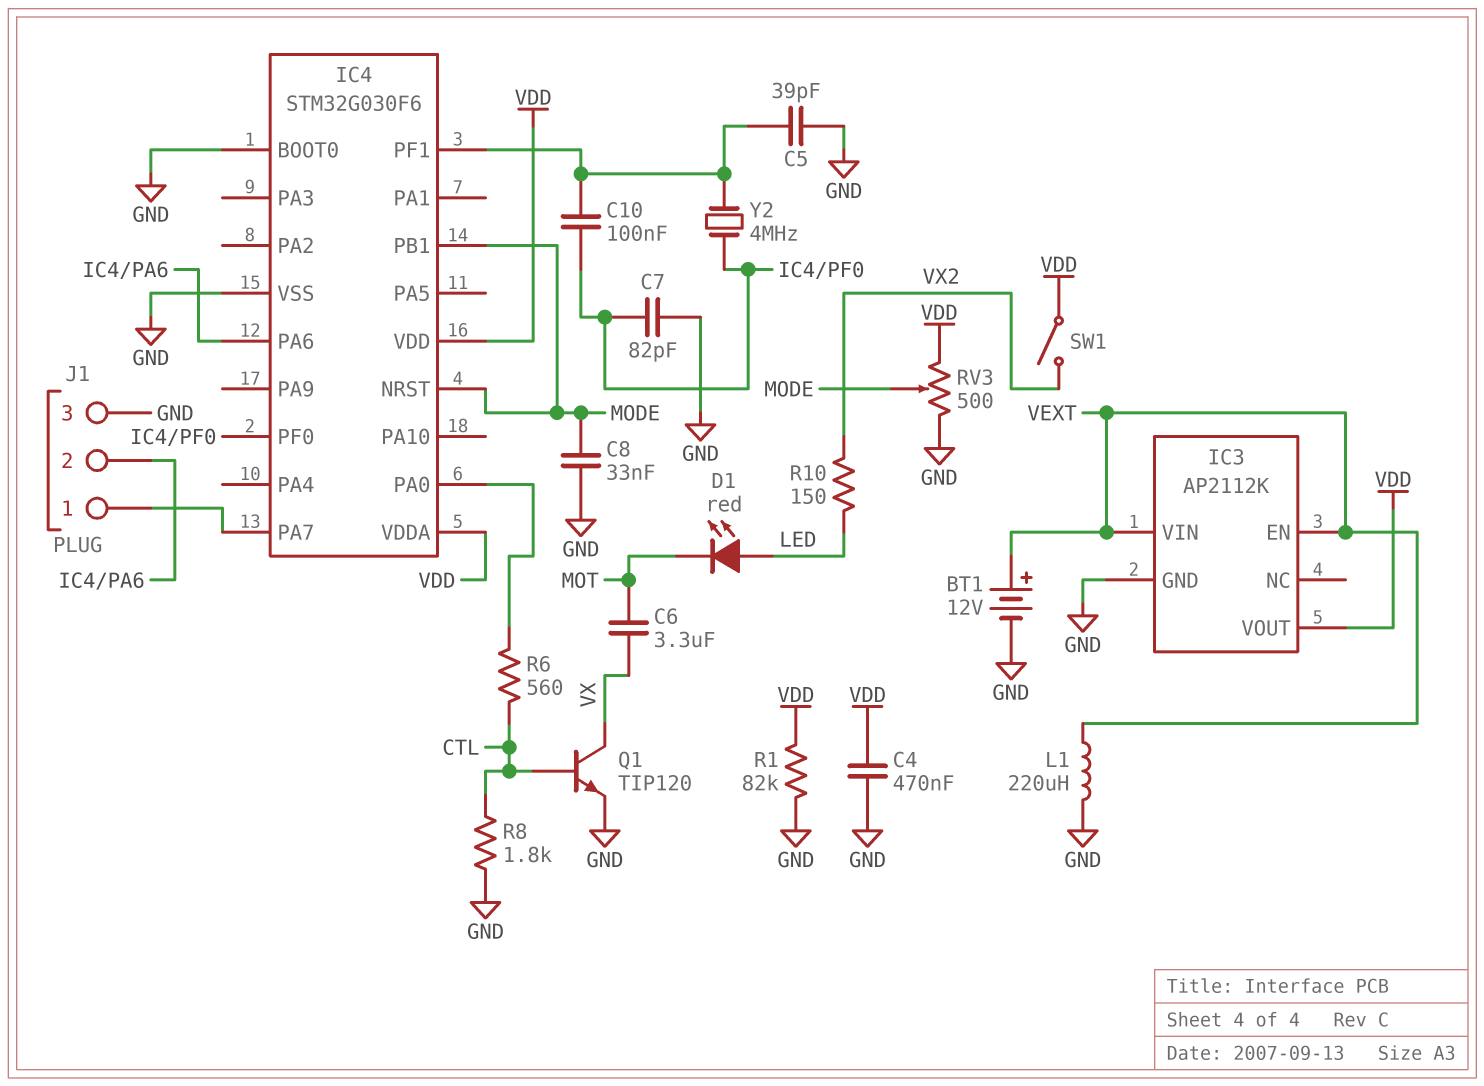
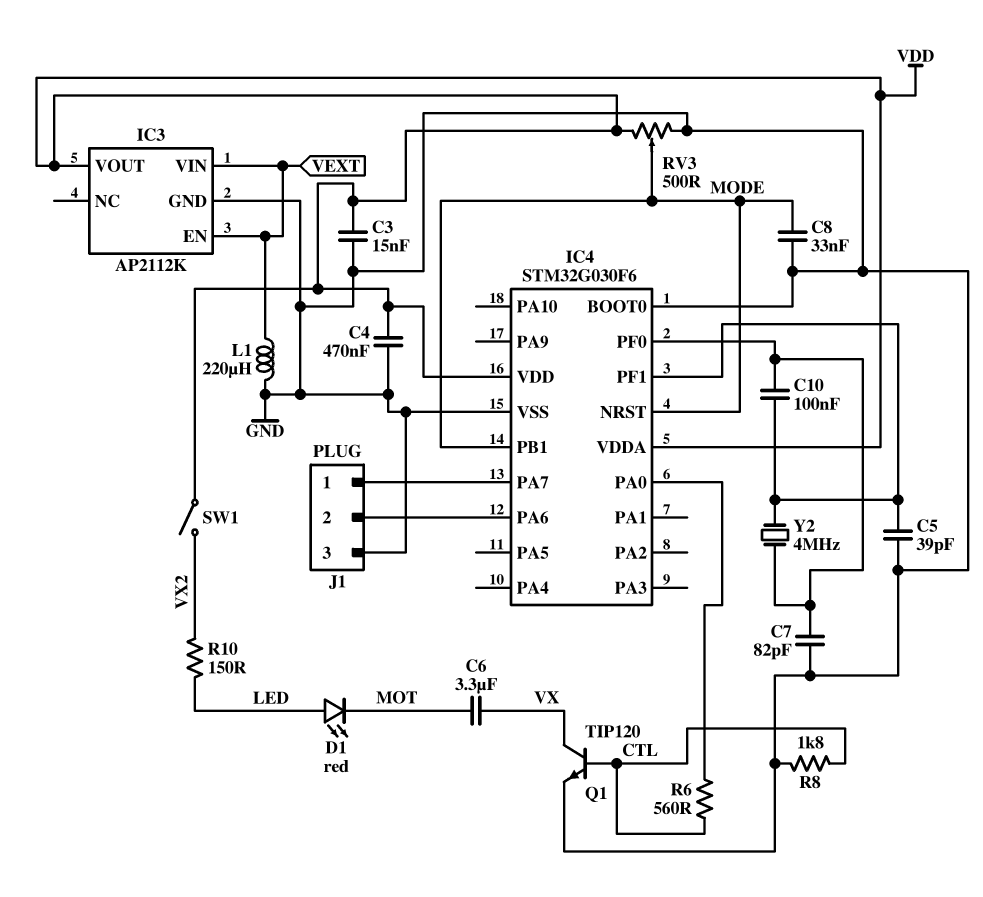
BT1: 12V (plus VEXT, minus GND) -> none
C3: none -> 15nF (GND, VDD)
R1: 82k (GND, VDD) -> none

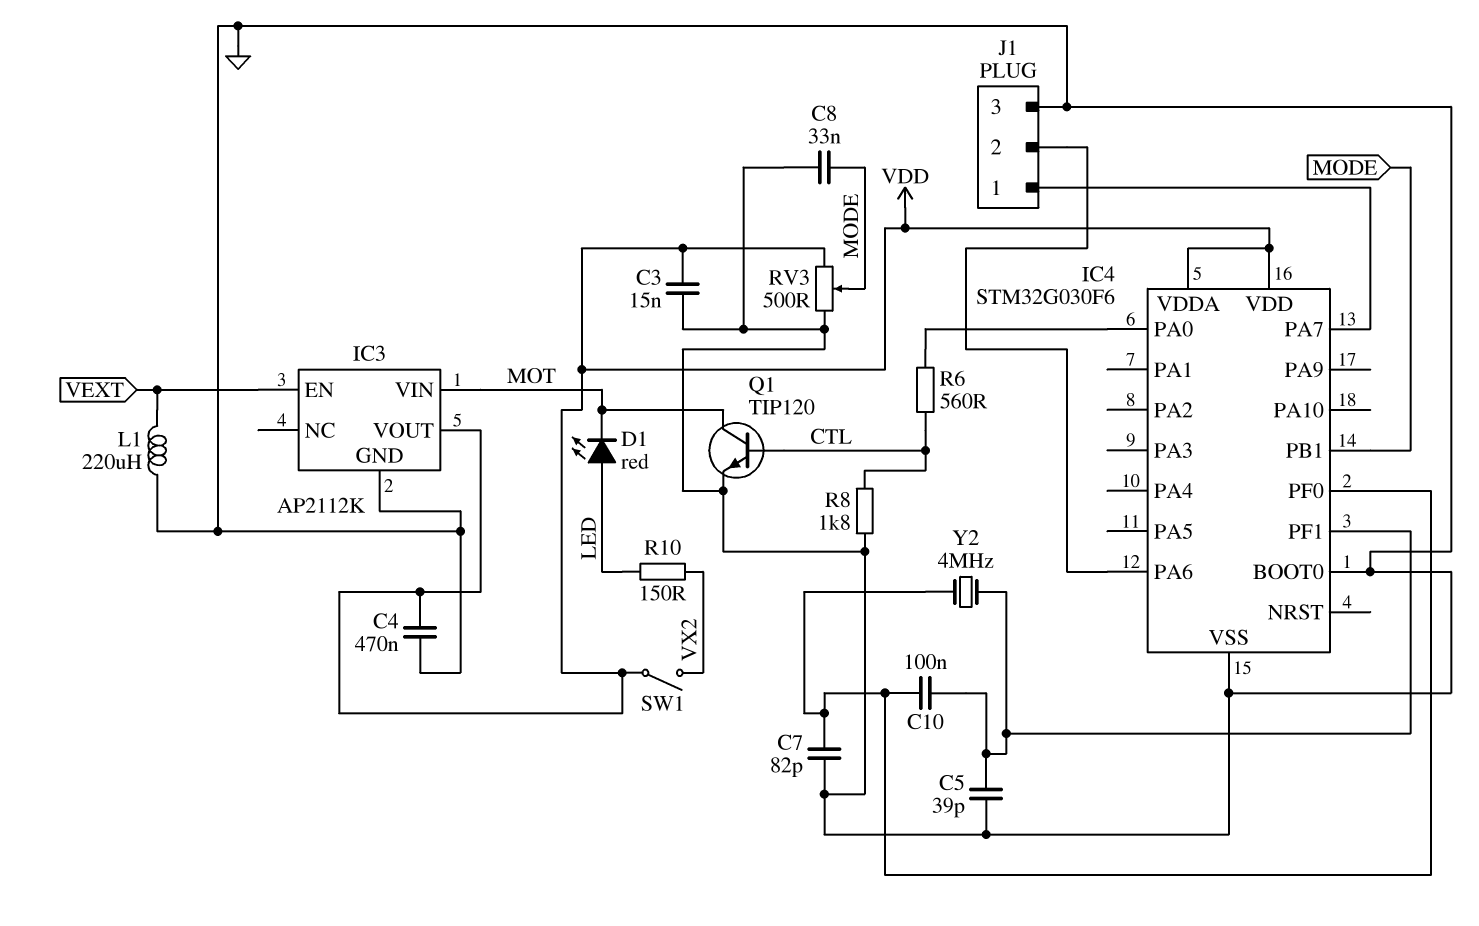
C6: 3.3uF (MOT, VX) -> none
IC3 pin VIN: VEXT -> MOT
IC4 pin NRST: MODE -> none
Q1: NPN TIP120 (B CTL, C VX, E GND) -> NPN TIP120 (B CTL, C MOT, E GND)

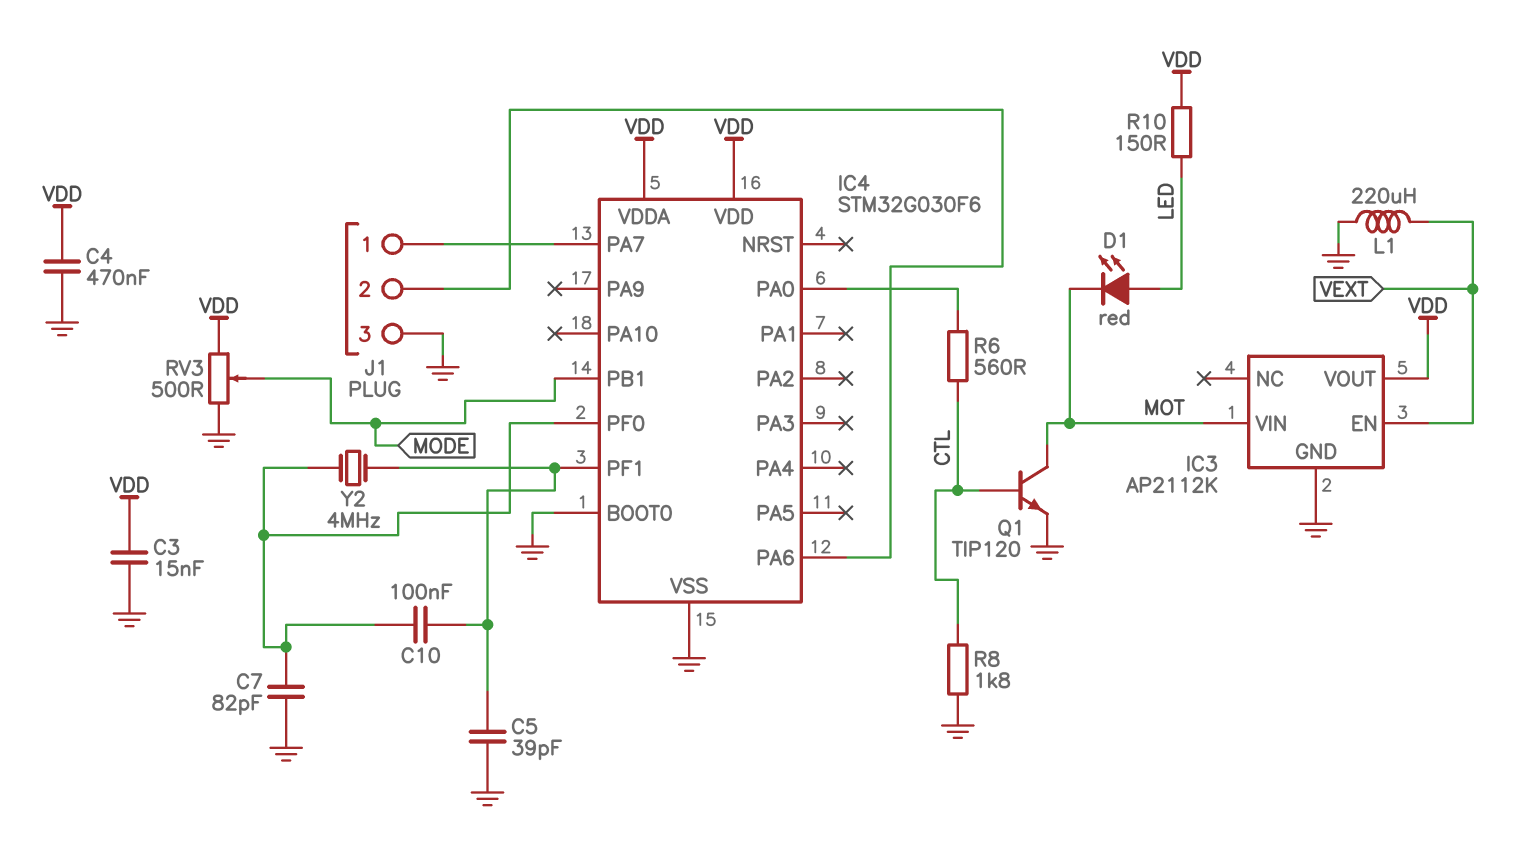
C8: 33nF (GND, MODE) -> none
R10: 150 (LED, VX2) -> 150 (LED, VDD)
SW1: switch (VDD, VX2) -> none

